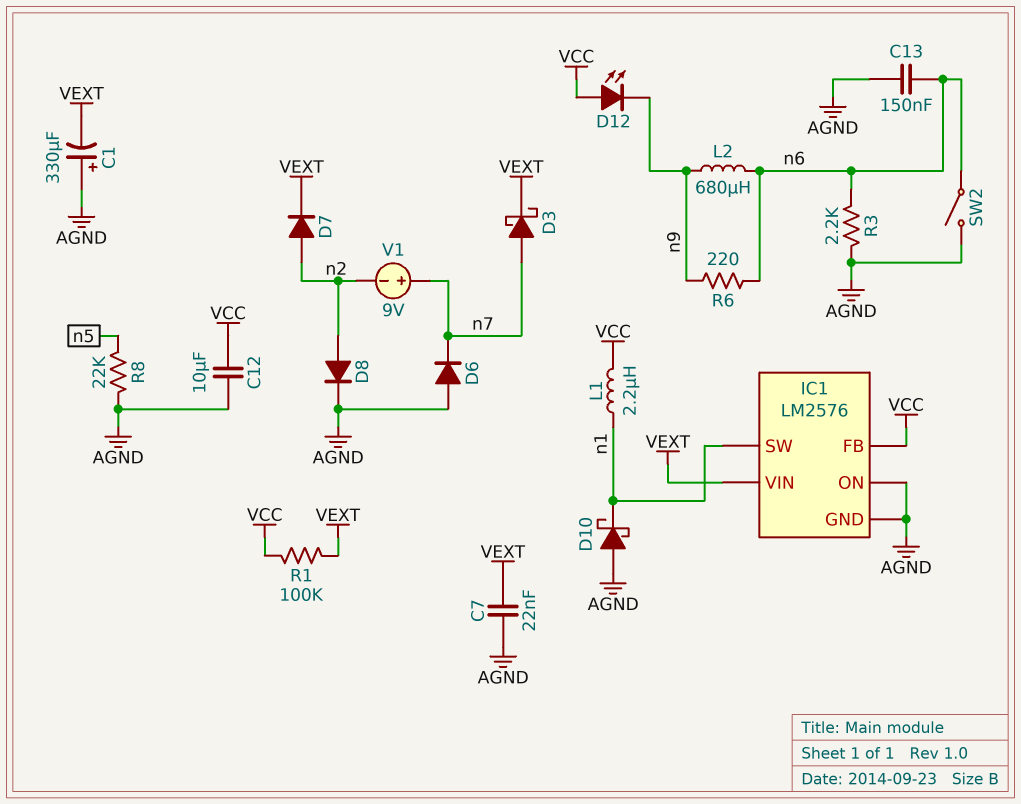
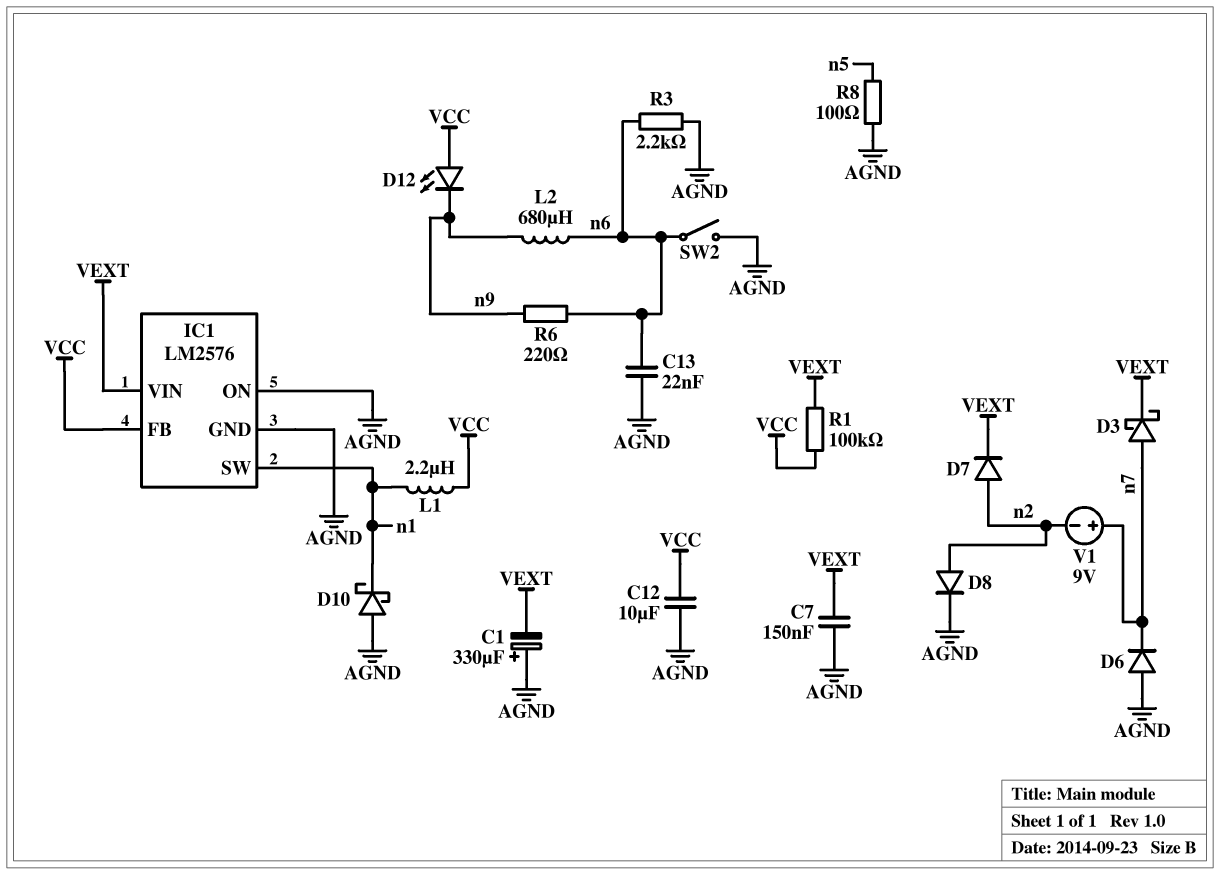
C7: 22nF (AGND, VEXT) -> 150nF (AGND, VEXT)
C13: 150nF (AGND, n6) -> 22nF (AGND, n6)
R8: 22k (AGND, n5) -> 100 (AGND, n5)

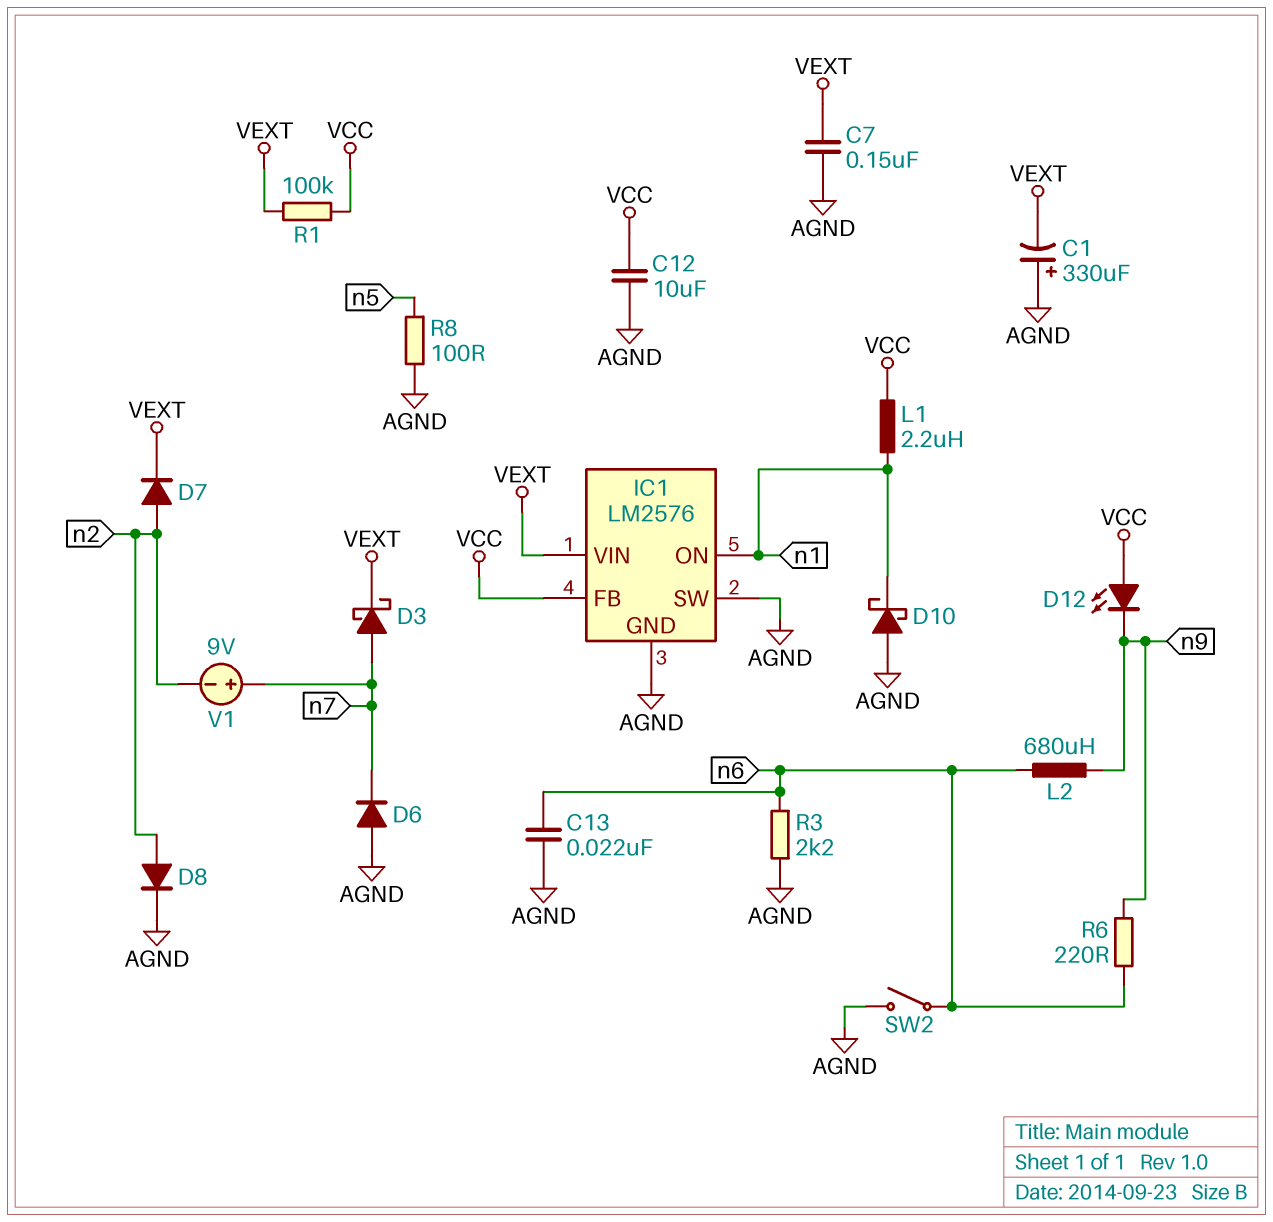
IC1 pin ON: AGND -> n1
IC1 pin SW: n1 -> AGND

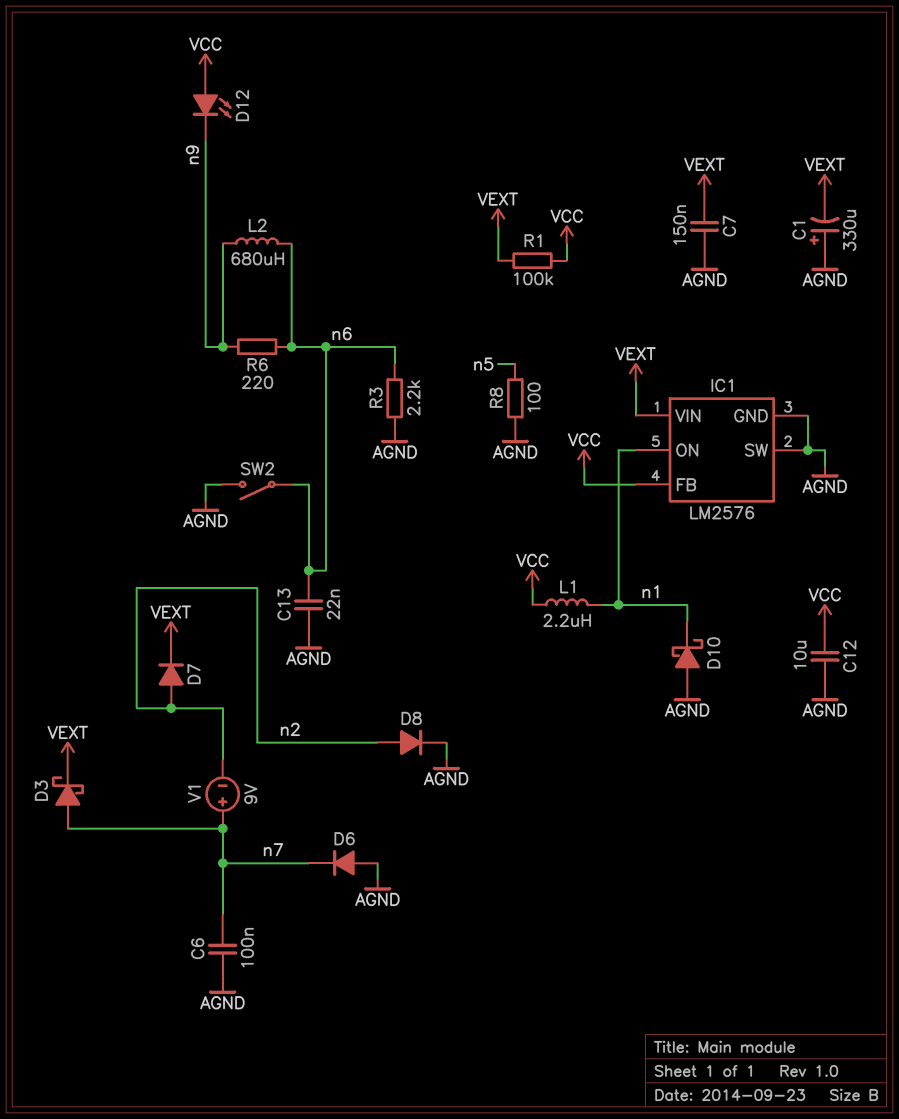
C6: none -> 100nF (AGND, n7)

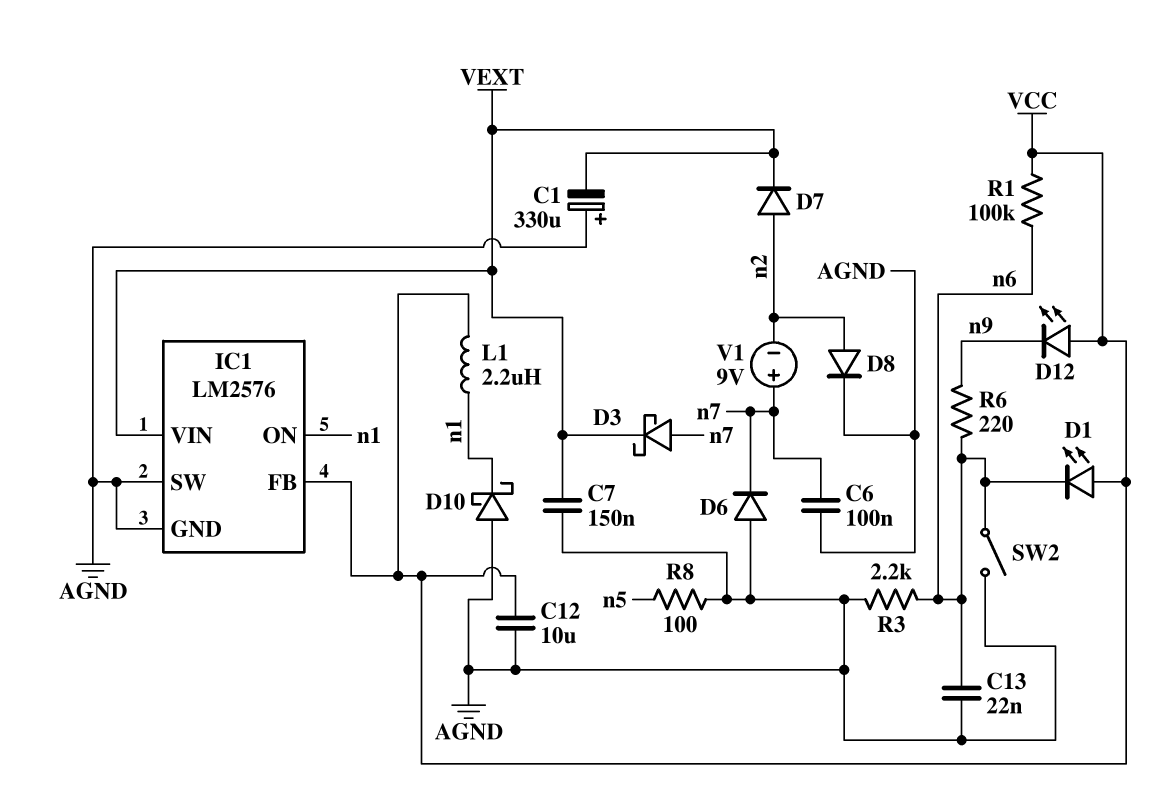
D1: none -> LED (A VCC, K n6)
L2: 680uH (n6, n9) -> none
R1: 100k (VCC, VEXT) -> 100k (VCC, n6)

